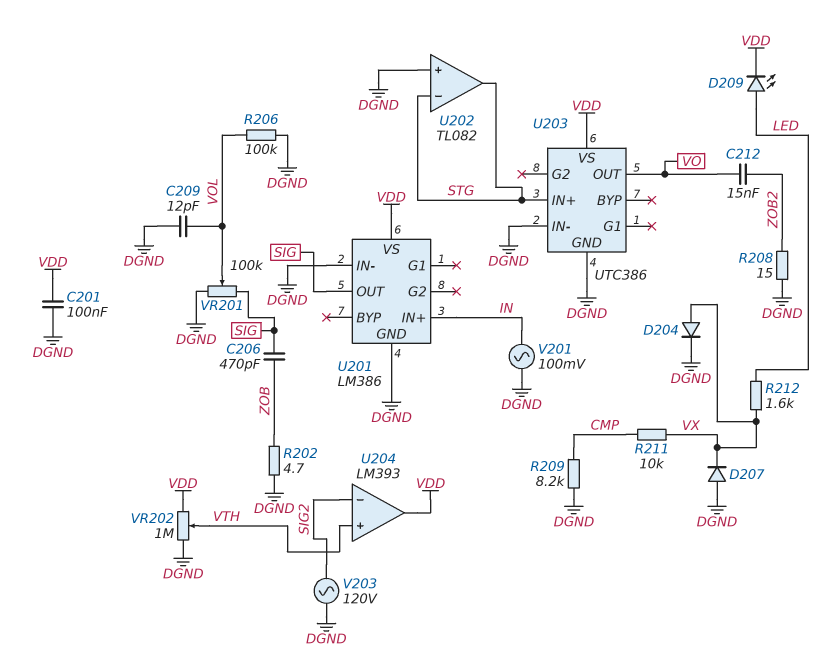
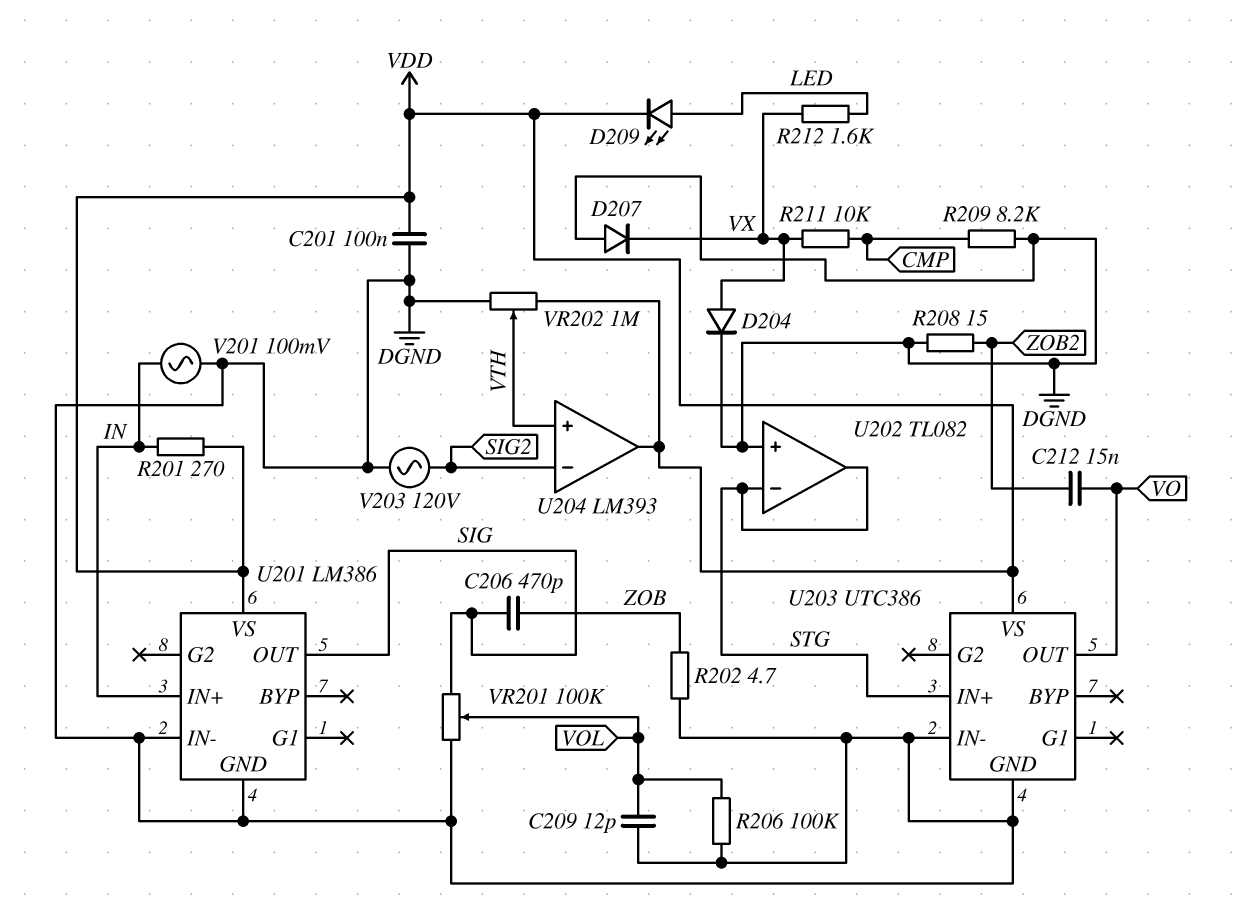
R201: none -> 270 (IN, VDD)

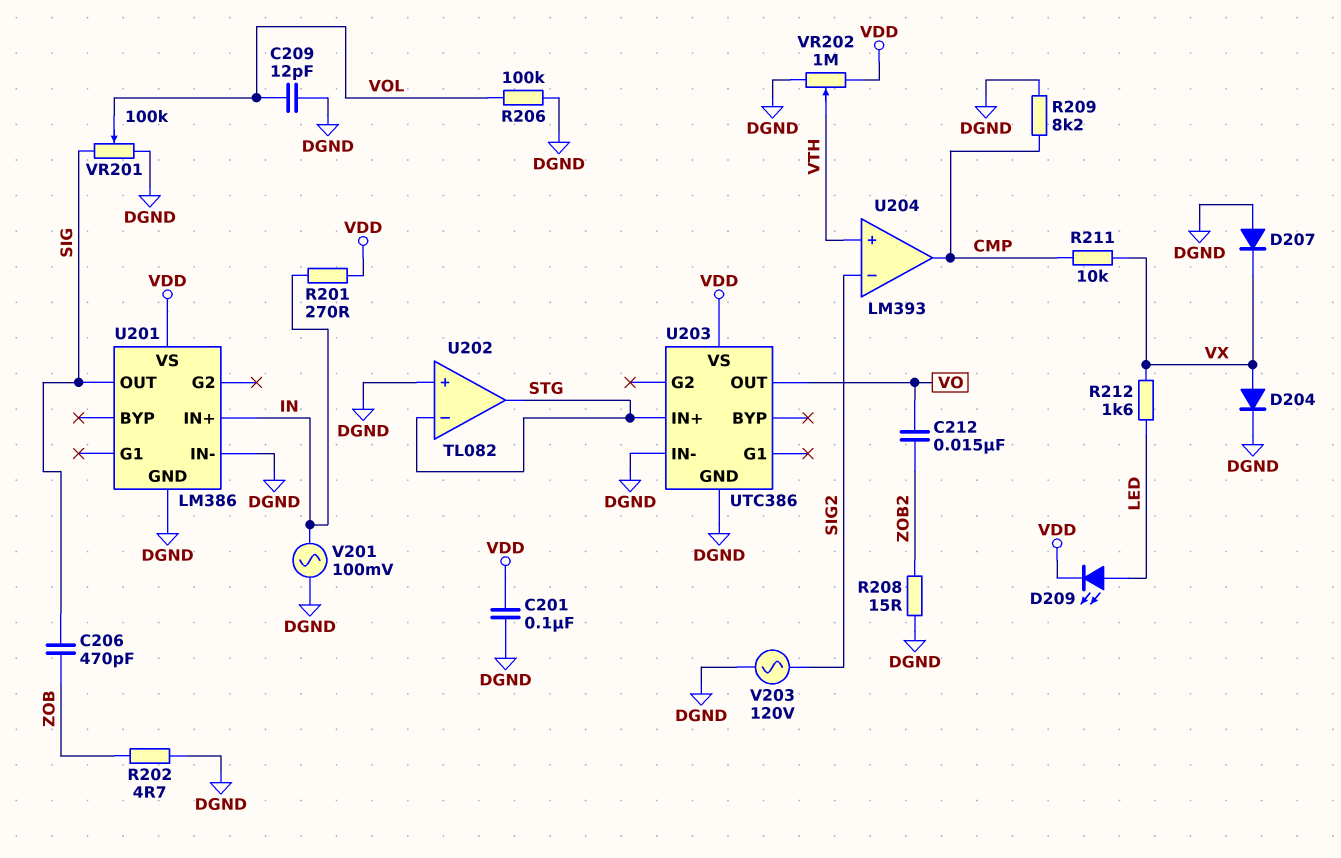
U204 pin out: VDD -> CMP

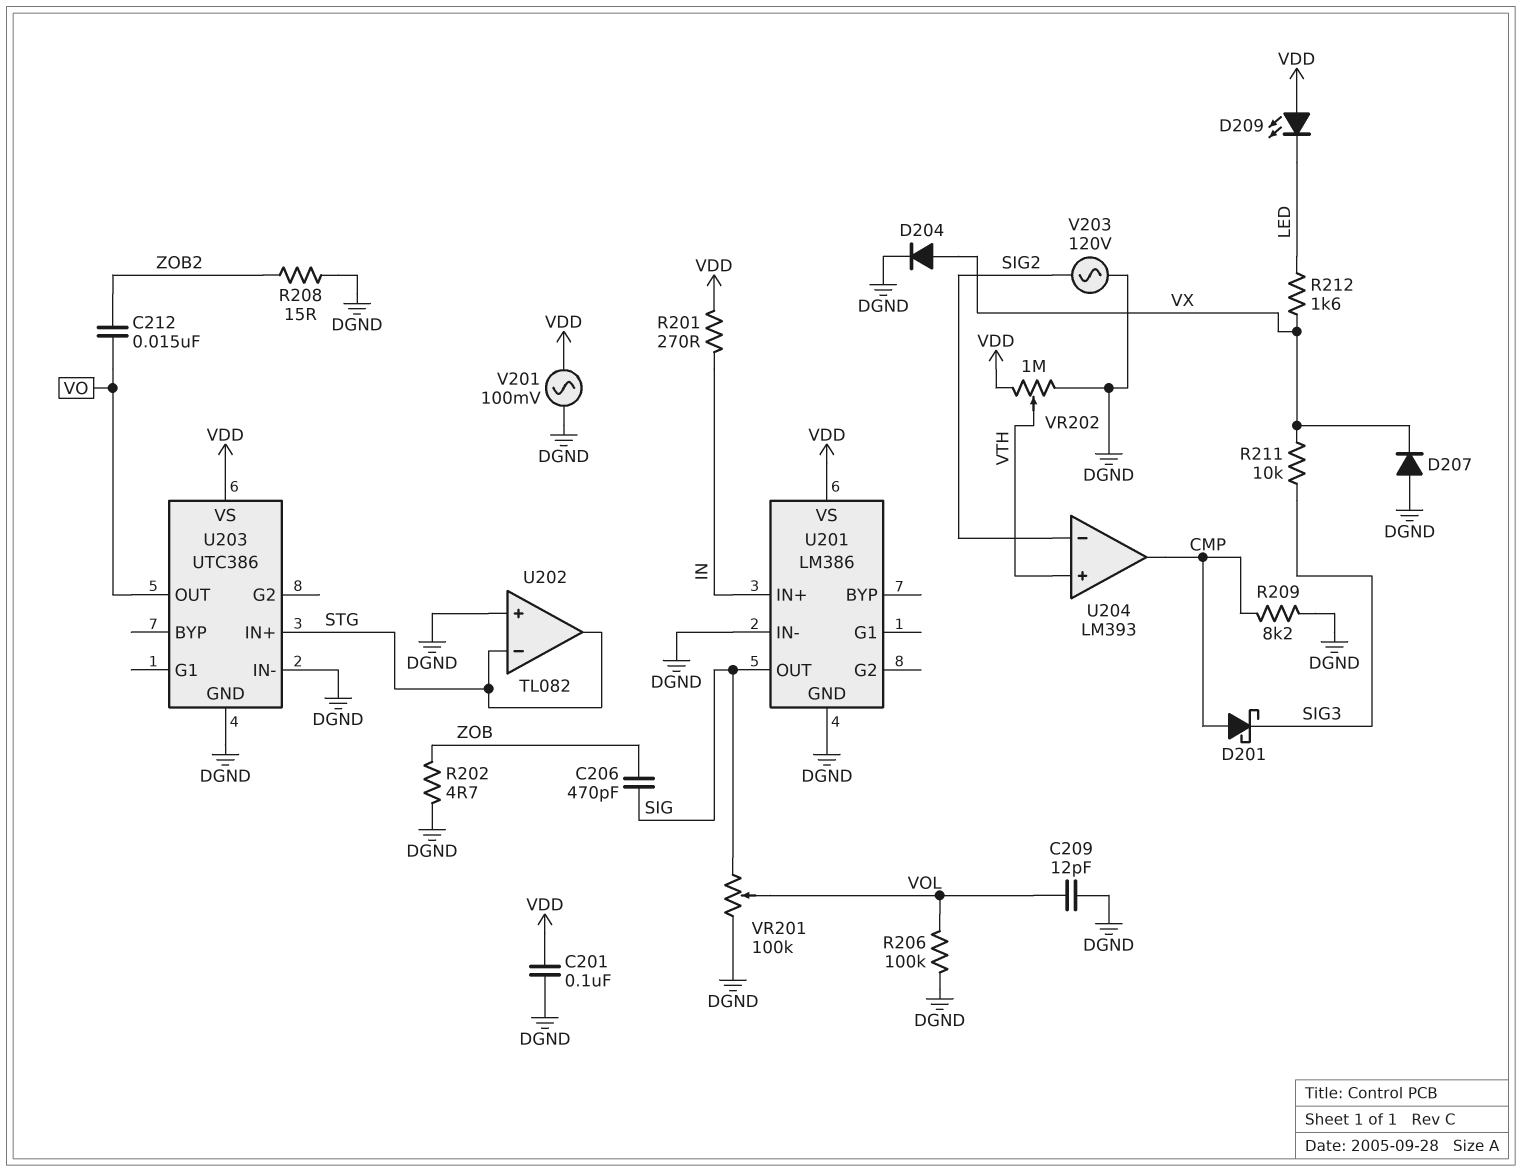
D201: none -> schottky (A CMP, K SIG3)
D209: LED (A LED, K VDD) -> LED (A VDD, K LED)
R211: 10k (CMP, VX) -> 10k (SIG3, VX)
V201: AC 100mV (DGND, IN) -> AC 100mV (DGND, VDD)

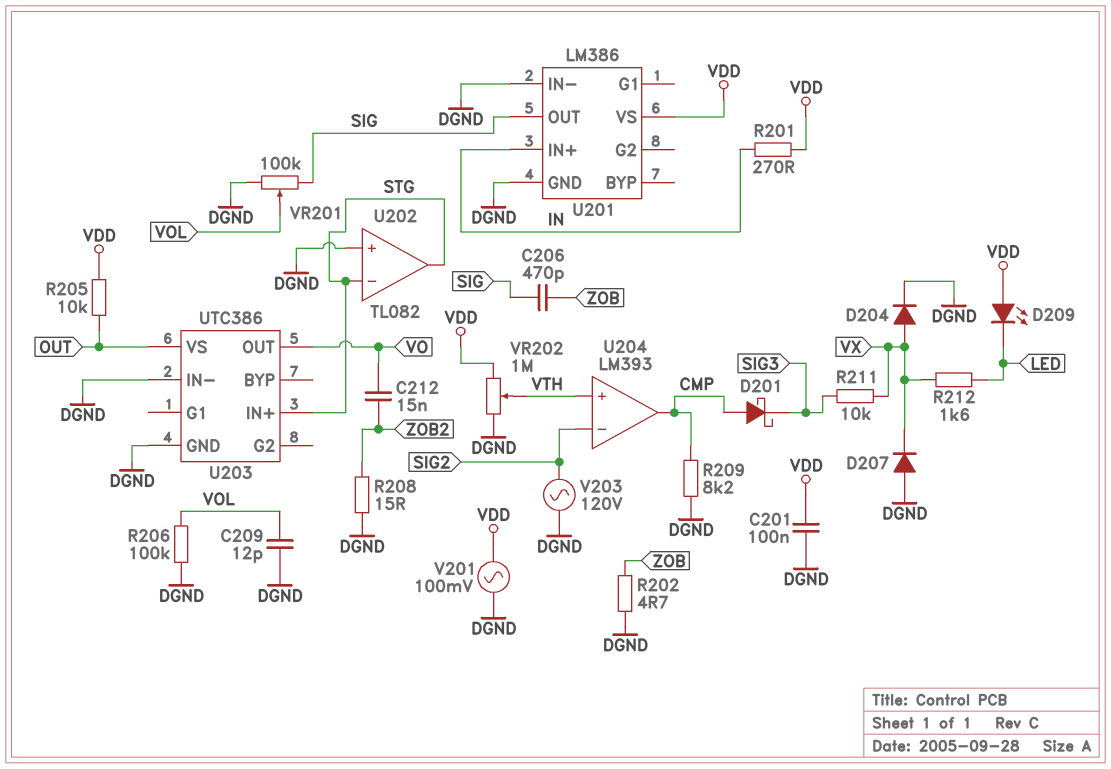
R205: none -> 10k (OUT, VDD)
U203 pin VS: VDD -> OUT

